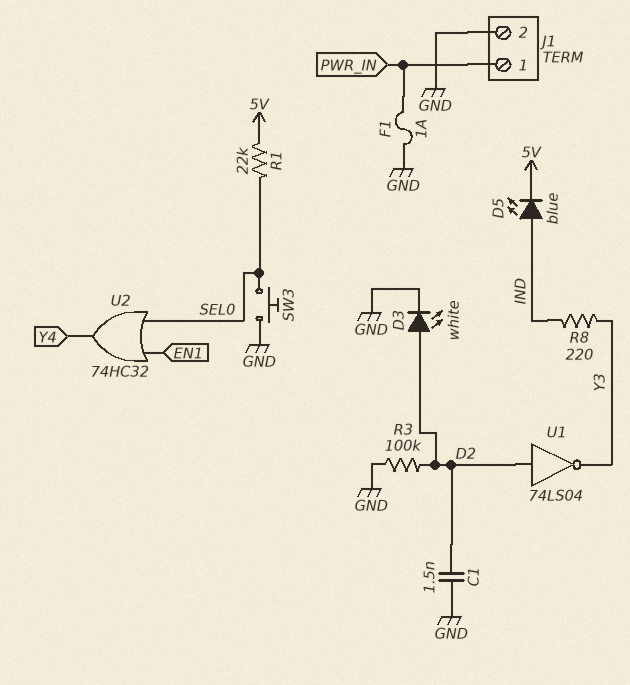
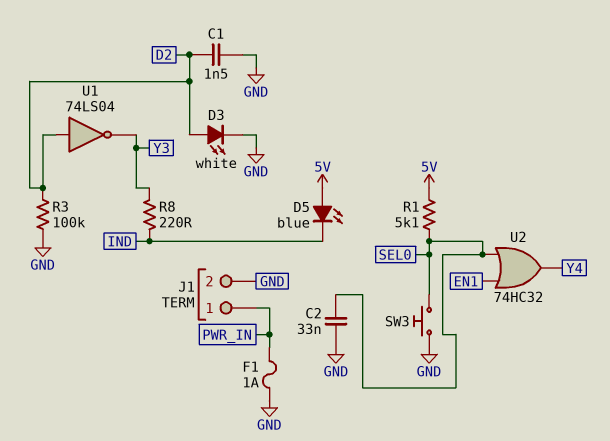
C2: none -> 33nF (GND, SEL0)
D5: LED blue (A IND, K 5V) -> LED blue (A 5V, K IND)
R1: 22k (5V, SEL0) -> 5.1k (5V, SEL0)

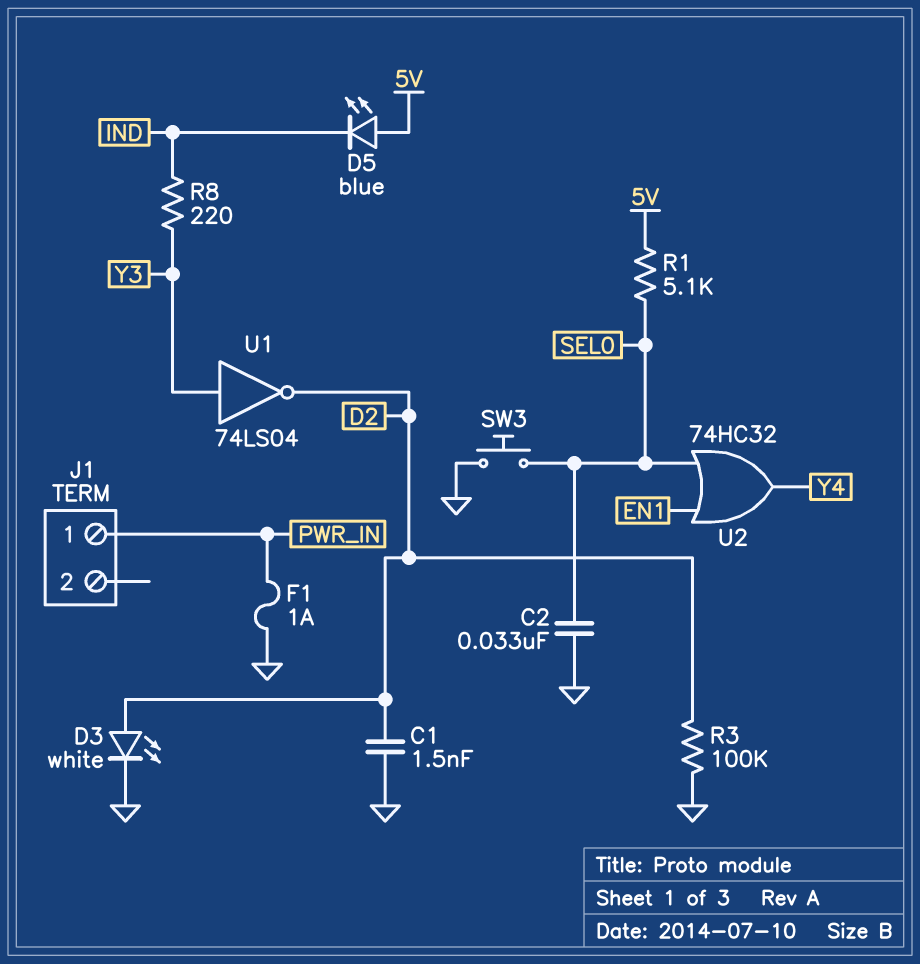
J1 pin 2: GND -> none
U1: NOT 74LS04 (in D2, out Y3) -> NOT 74LS04 (in Y3, out D2)

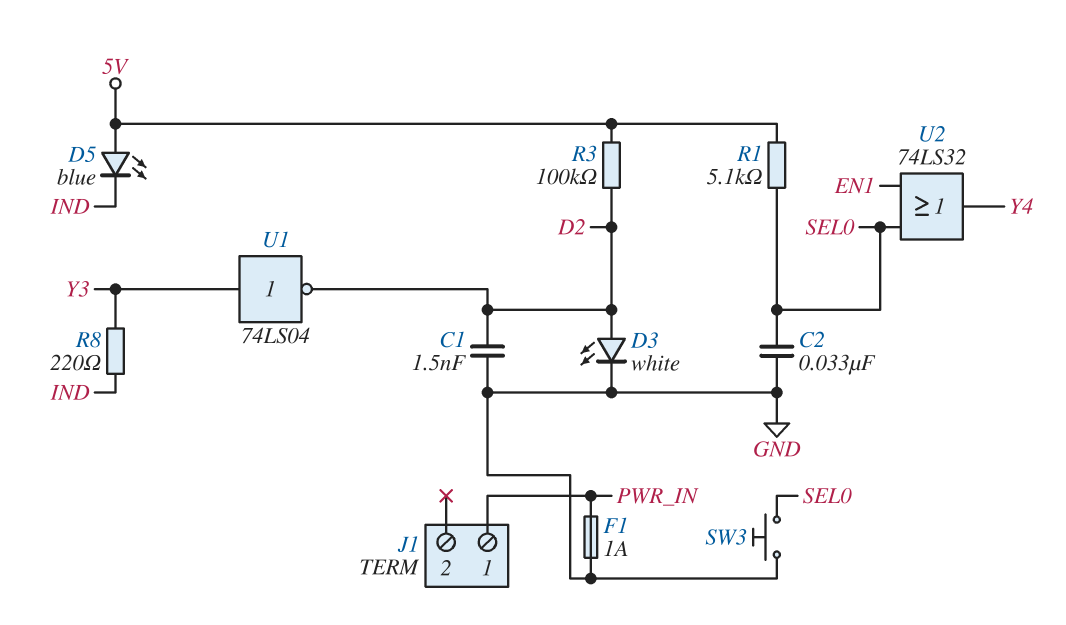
R3: 100k (D2, GND) -> 100k (5V, D2)
U2: OR 74HC32 (in EN1, in SEL0, out Y4) -> OR 74LS32 (in EN1, in SEL0, out Y4)

